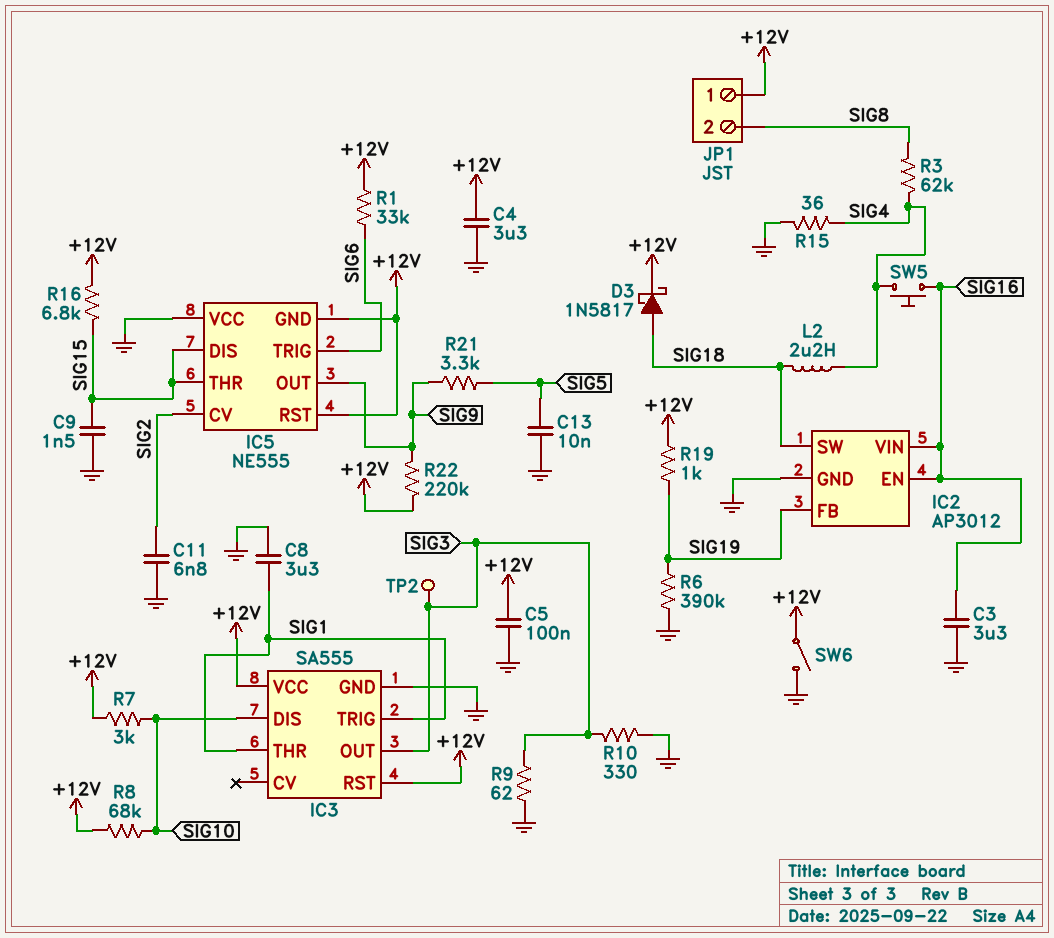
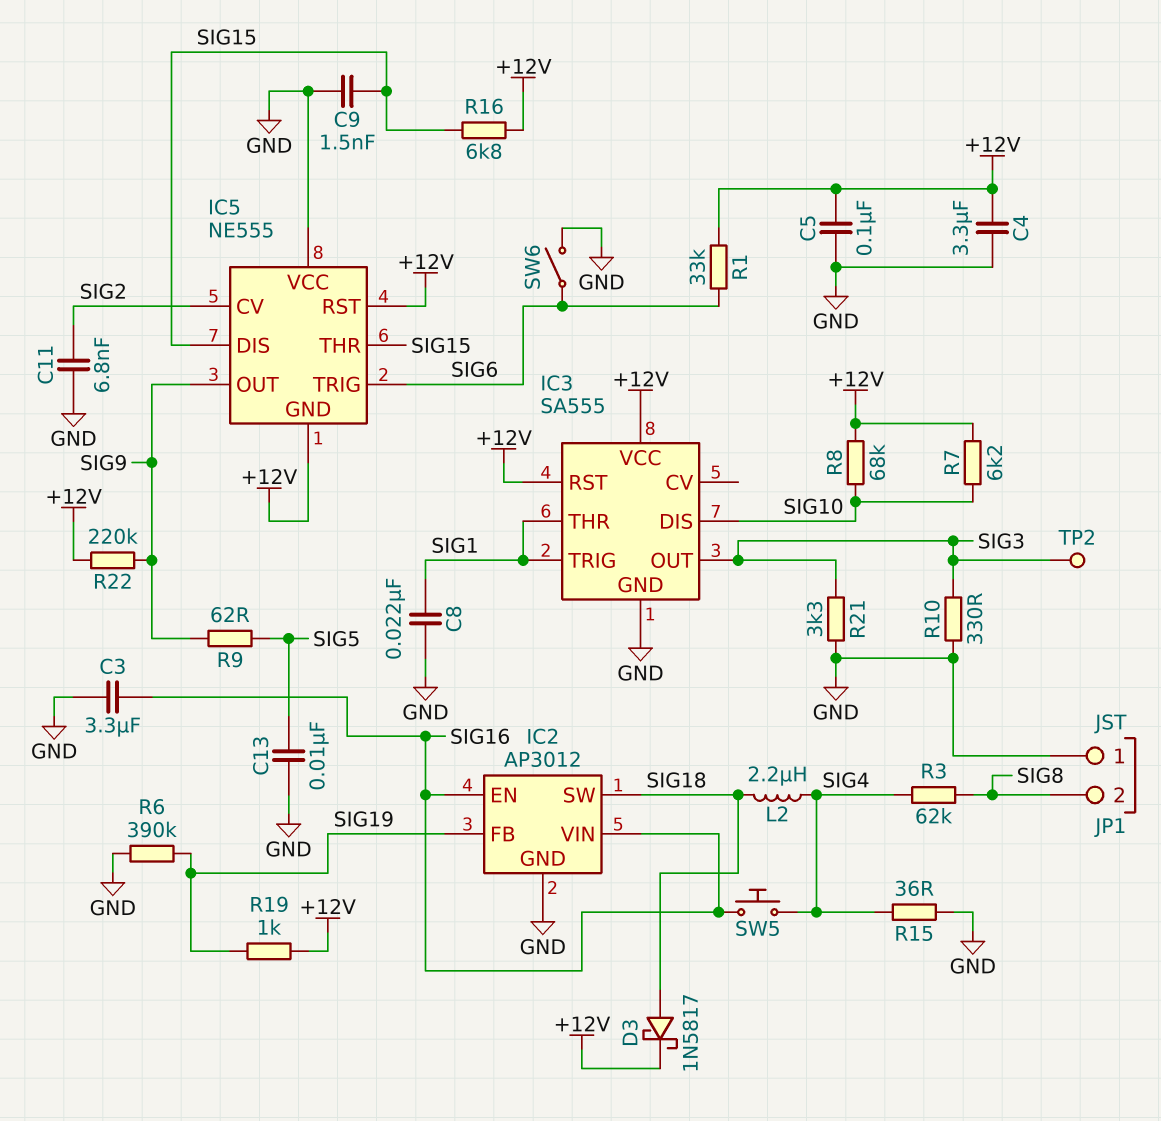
C8: 3.3uF (GND, SIG1) -> 22nF (GND, SIG1)
JP1 pin 1: +12V -> GND
R7: 3k (+12V, SIG10) -> 6.2k (+12V, SIG10)
R9: 62 (GND, SIG3) -> 62 (SIG5, SIG9)
R21: 3.3k (SIG5, SIG9) -> 3.3k (GND, SIG3)
SW6: switch (+12V, GND) -> switch (GND, SIG6)

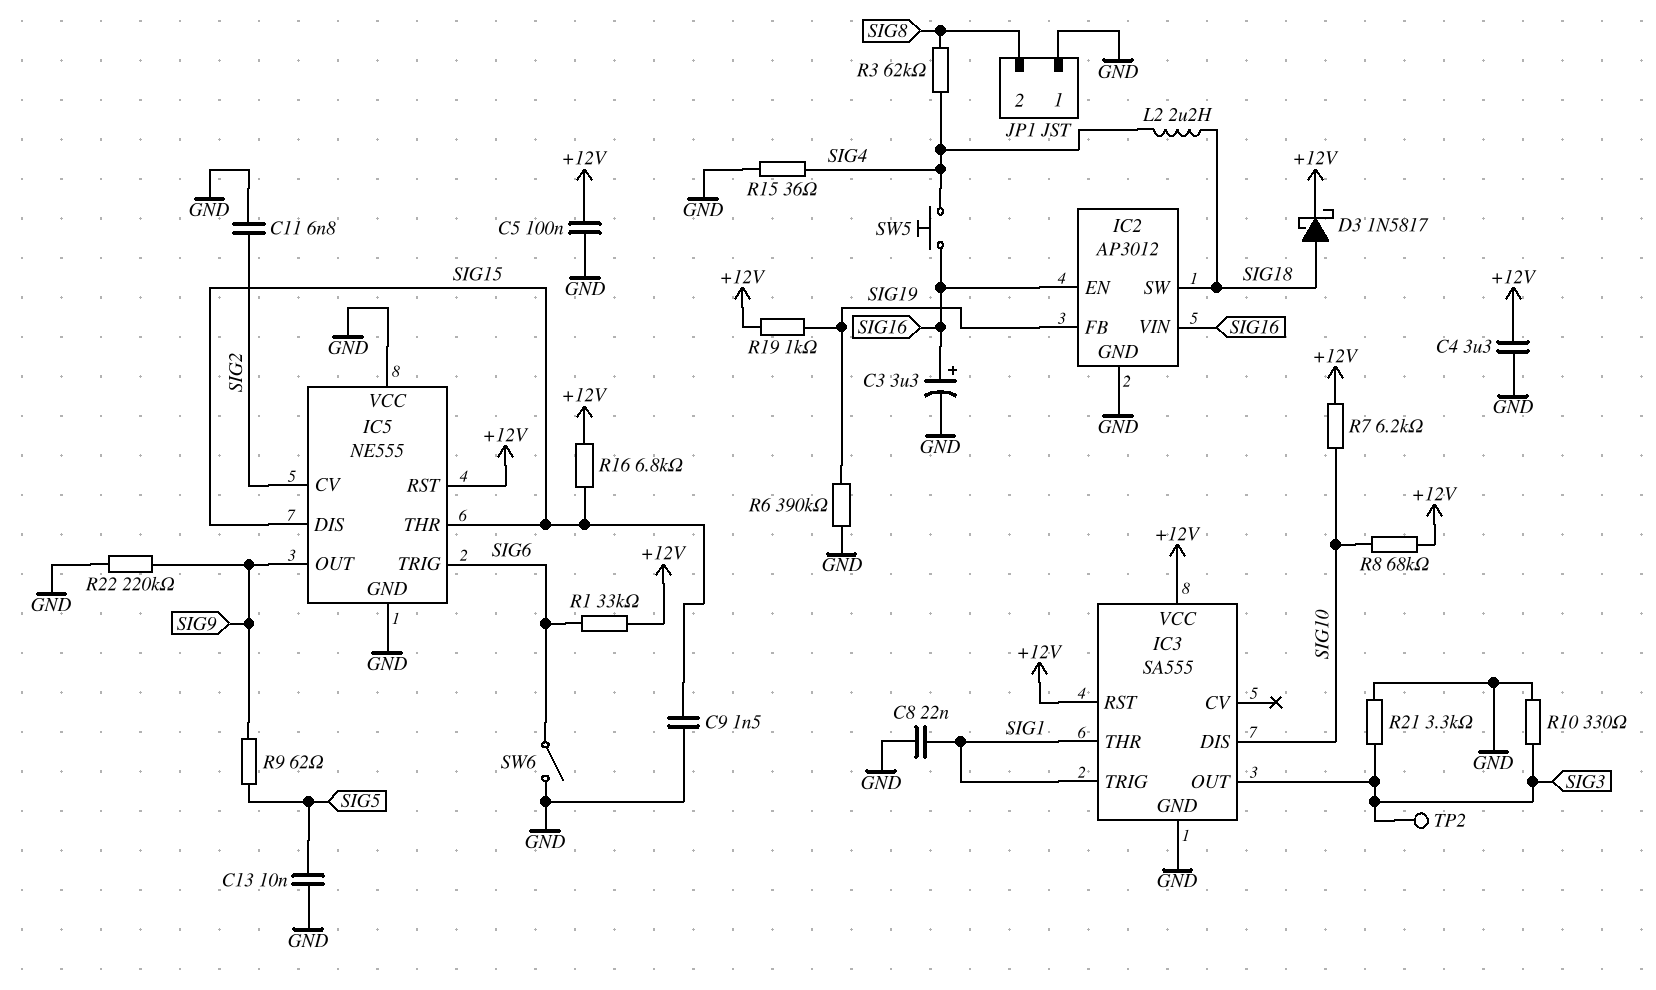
C3: 3.3uF (GND, SIG16) -> 3.3uF (plus SIG16, minus GND)
IC5 pin GND: +12V -> GND
R22: 220k (+12V, SIG9) -> 220k (GND, SIG9)

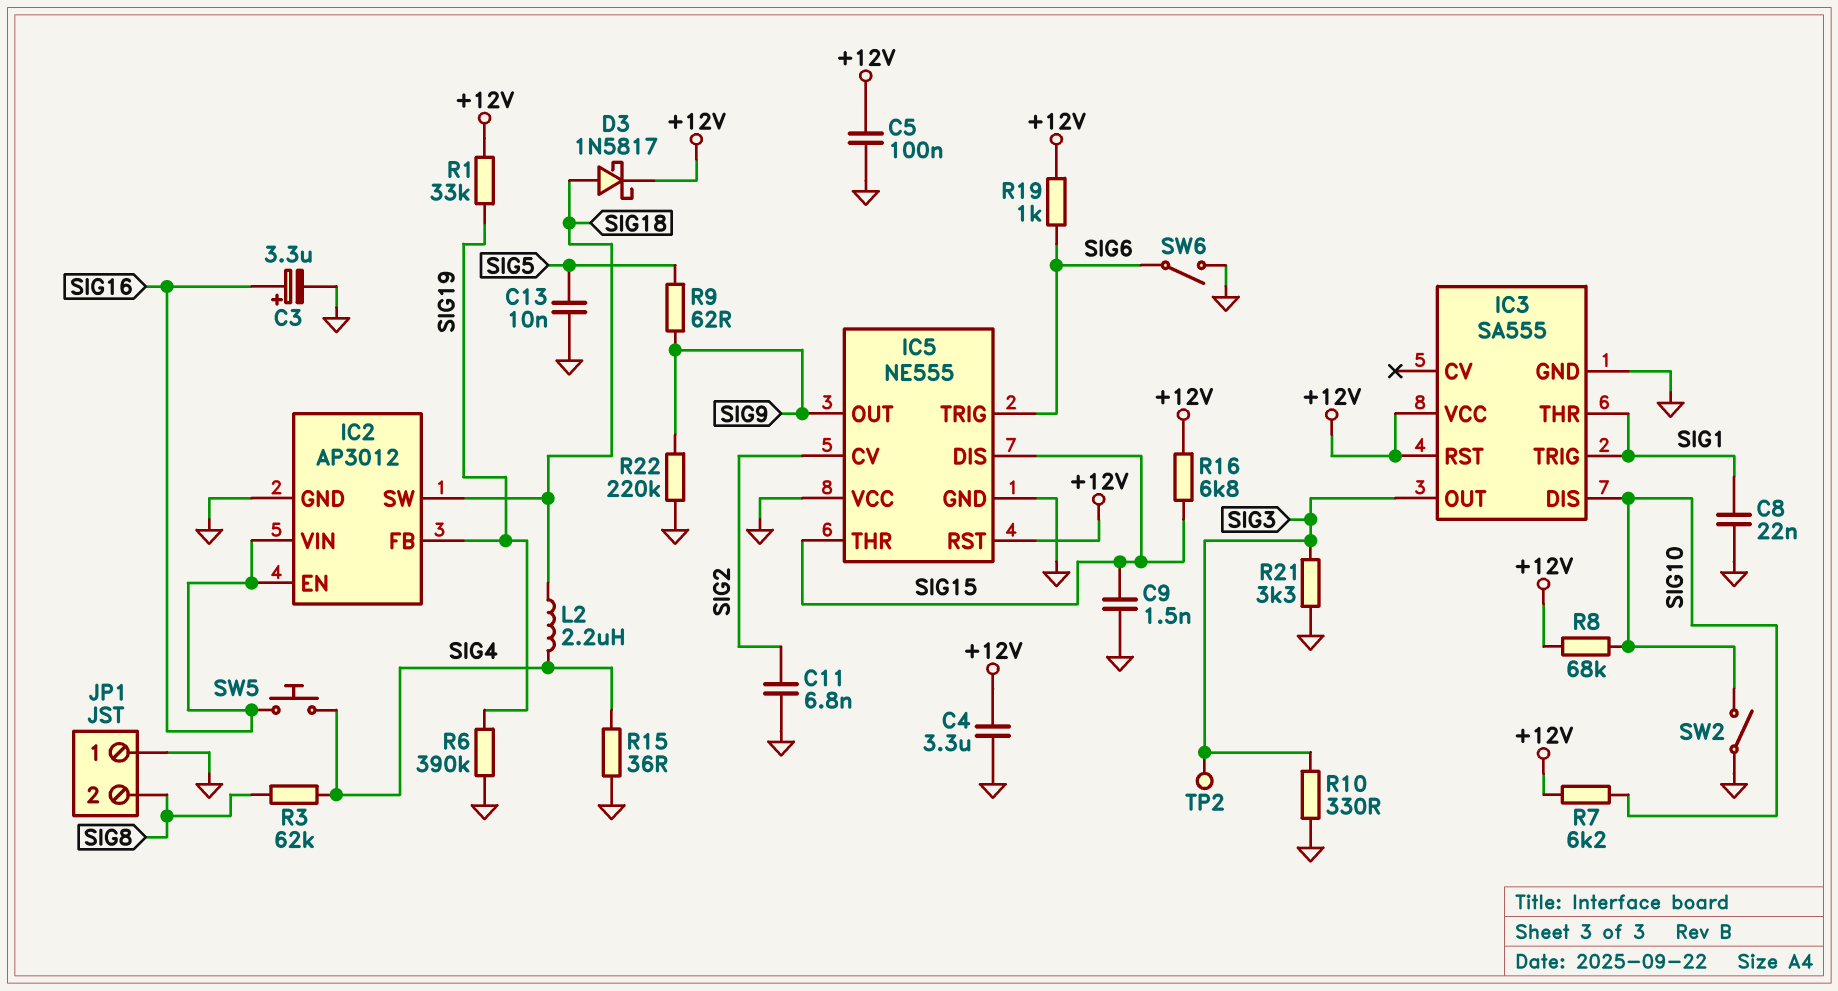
R1: 33k (+12V, SIG6) -> 33k (+12V, SIG19)
R19: 1k (+12V, SIG19) -> 1k (+12V, SIG6)
SW2: none -> switch (GND, SIG10)

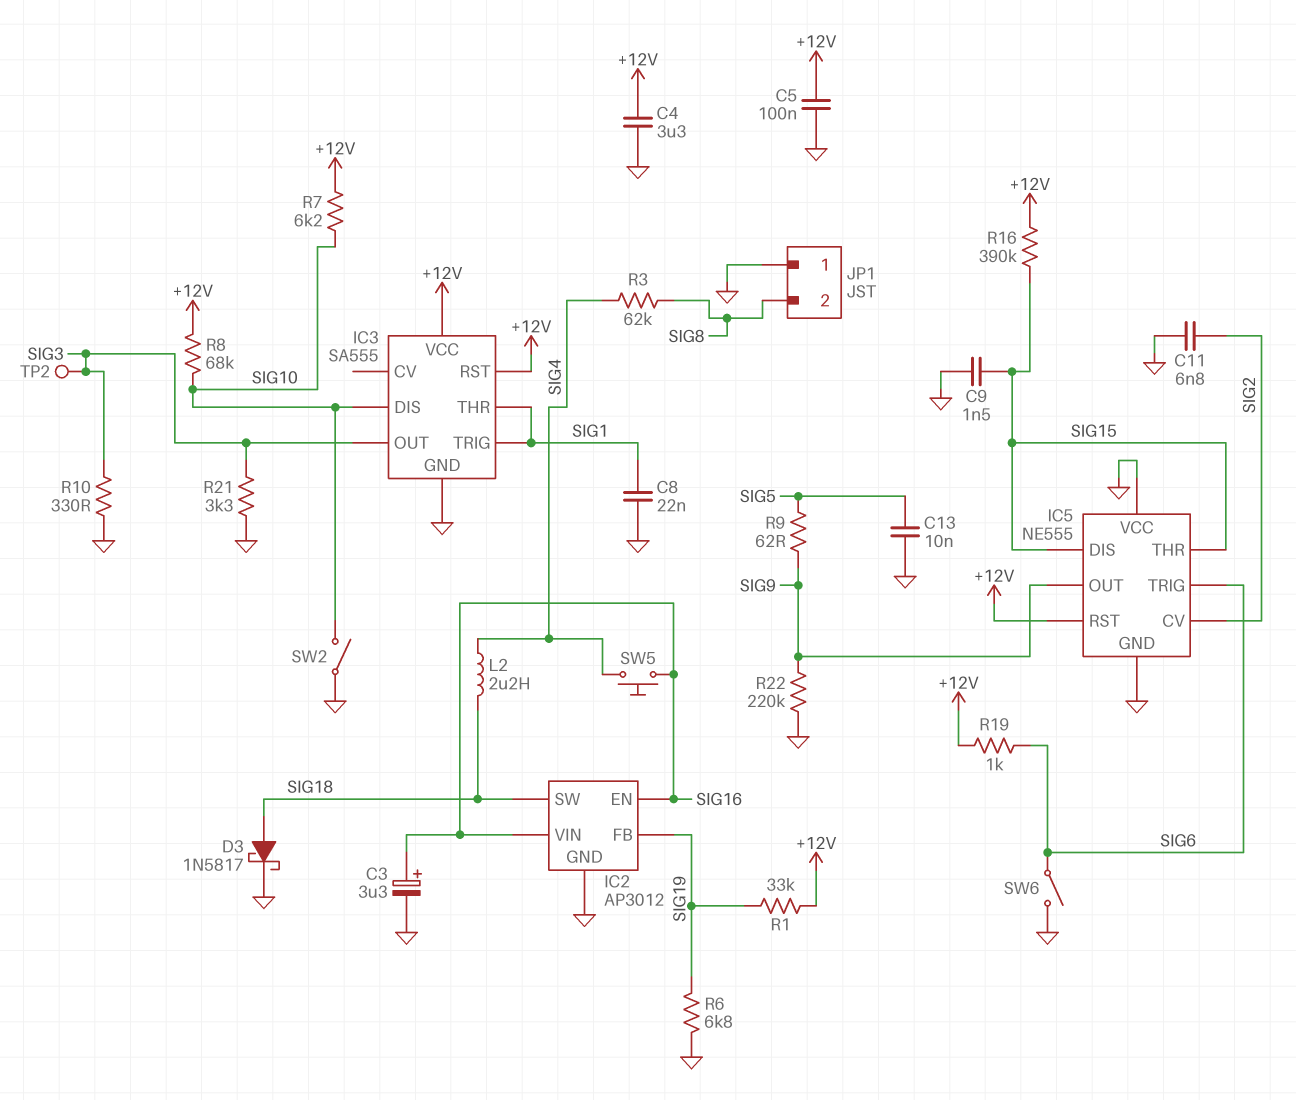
D3: schottky 1N5817 (A SIG18, K +12V) -> schottky 1N5817 (A SIG18, K GND)
R6: 390k (GND, SIG19) -> 6.8k (GND, SIG19)
R15: 36 (GND, SIG4) -> none
R16: 6.8k (+12V, SIG15) -> 390k (+12V, SIG15)

